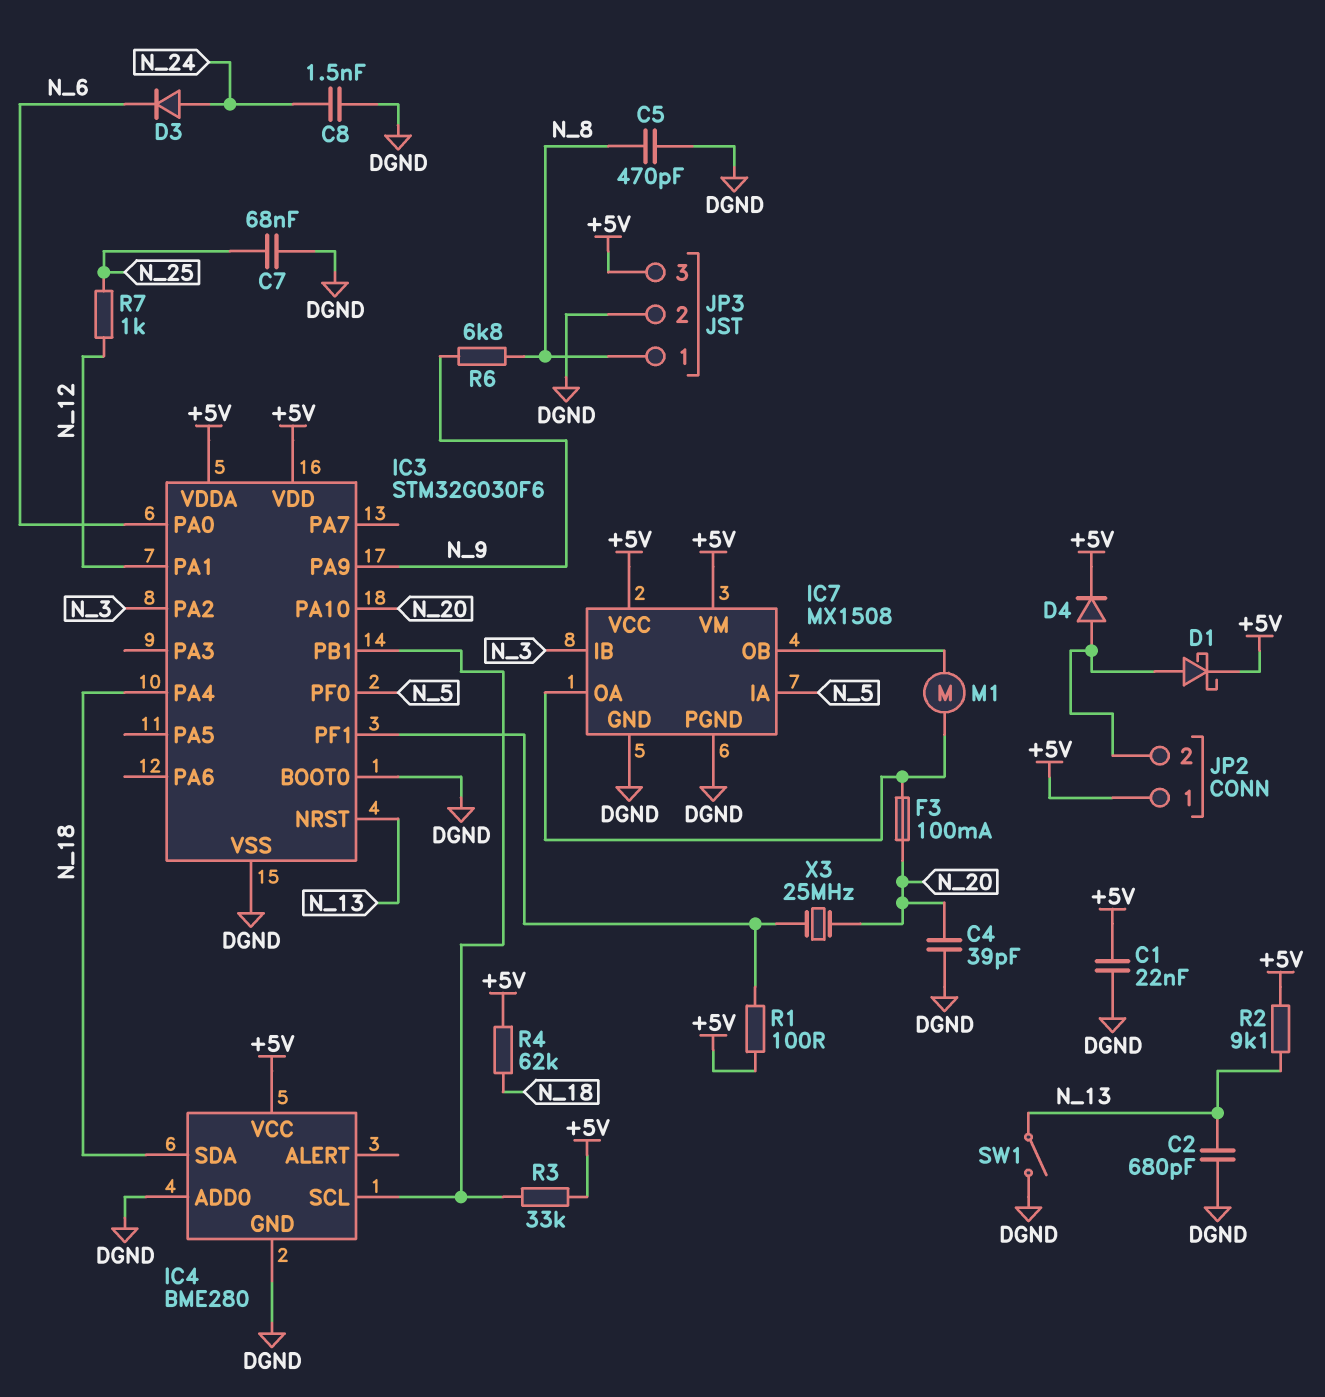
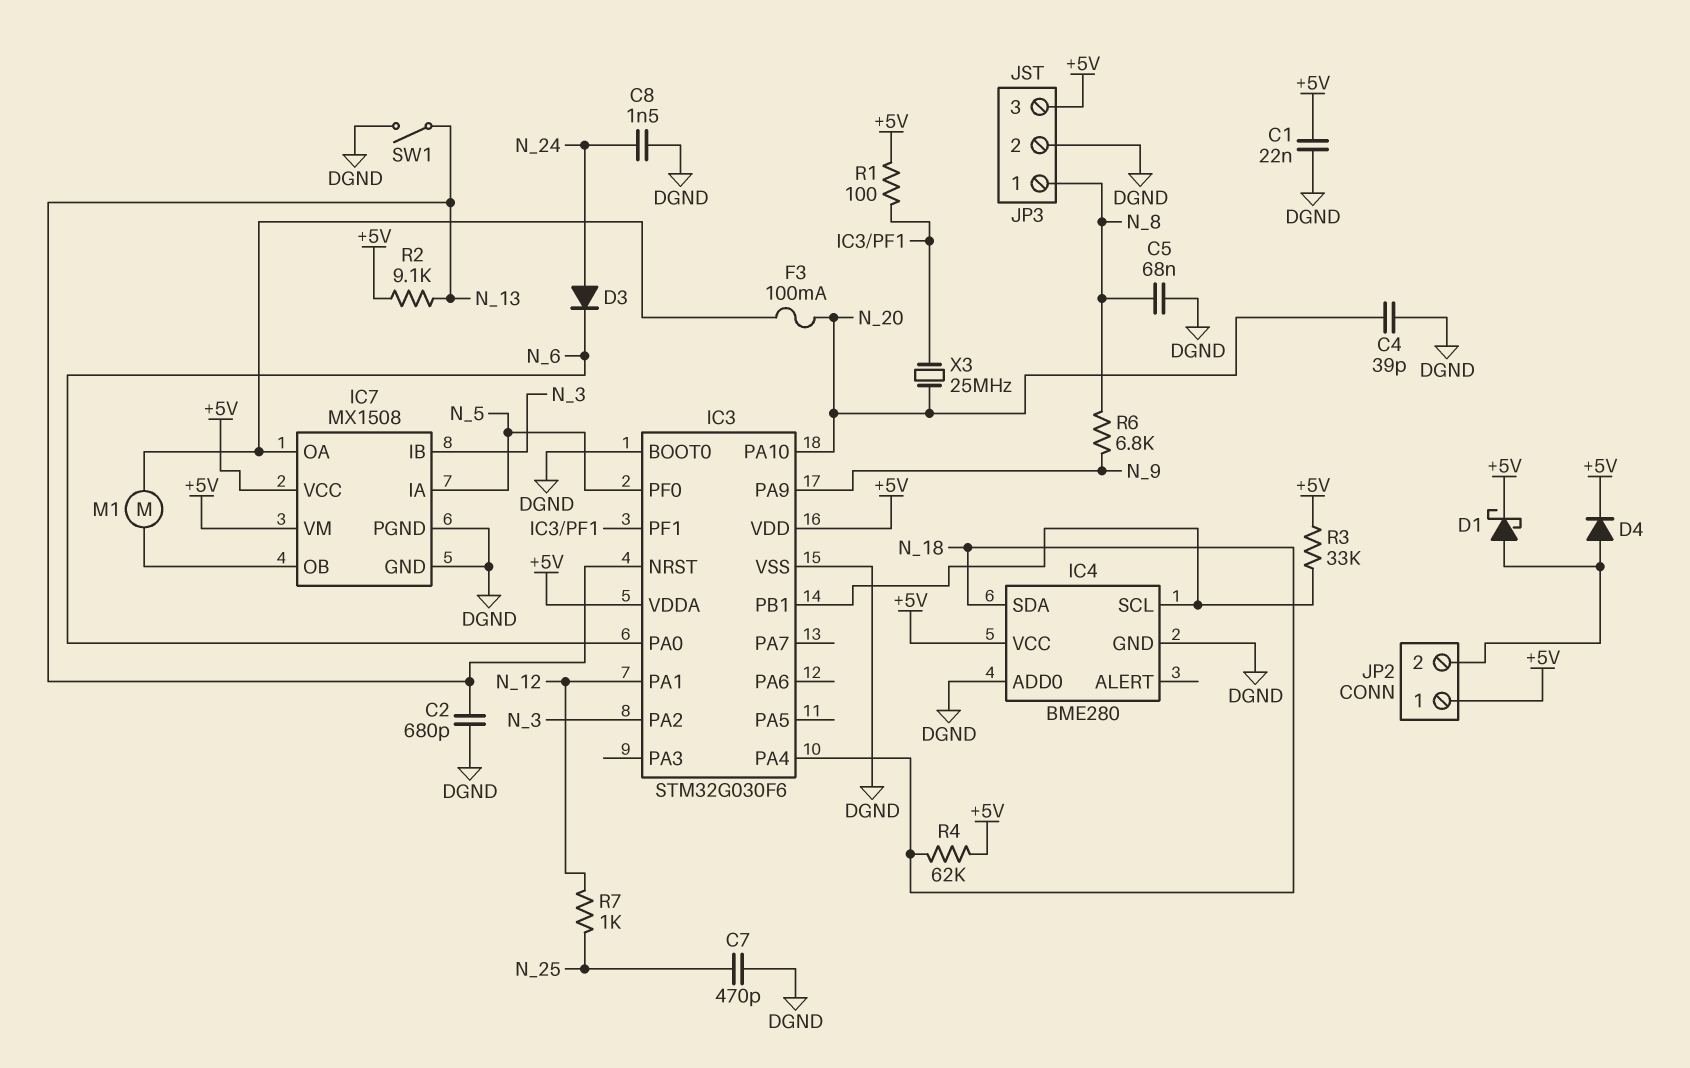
C5: 470pF (DGND, N_8) -> 68nF (DGND, N_8)
C7: 68nF (DGND, N_25) -> 470pF (DGND, N_25)

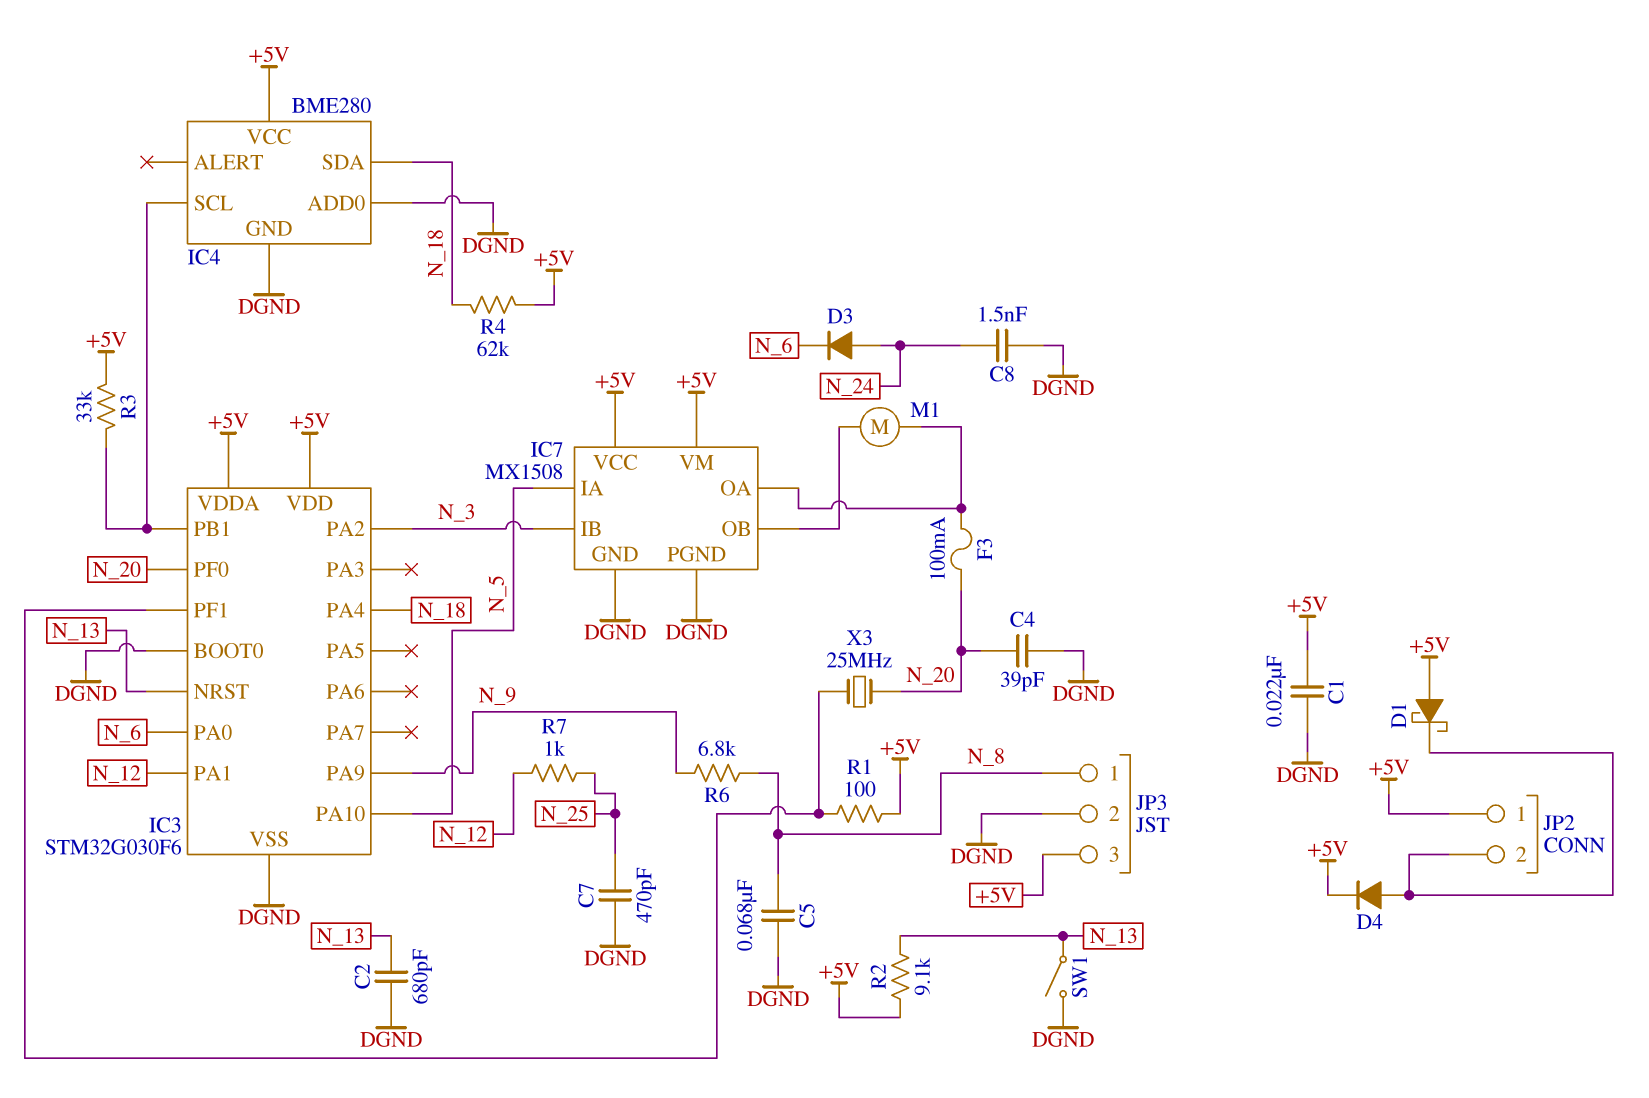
D1: schottky (A JP2/2, K +5V) -> schottky (A +5V, K JP2/2)
IC3 pin PA10: N_20 -> N_5
IC3 pin PF0: N_5 -> N_20

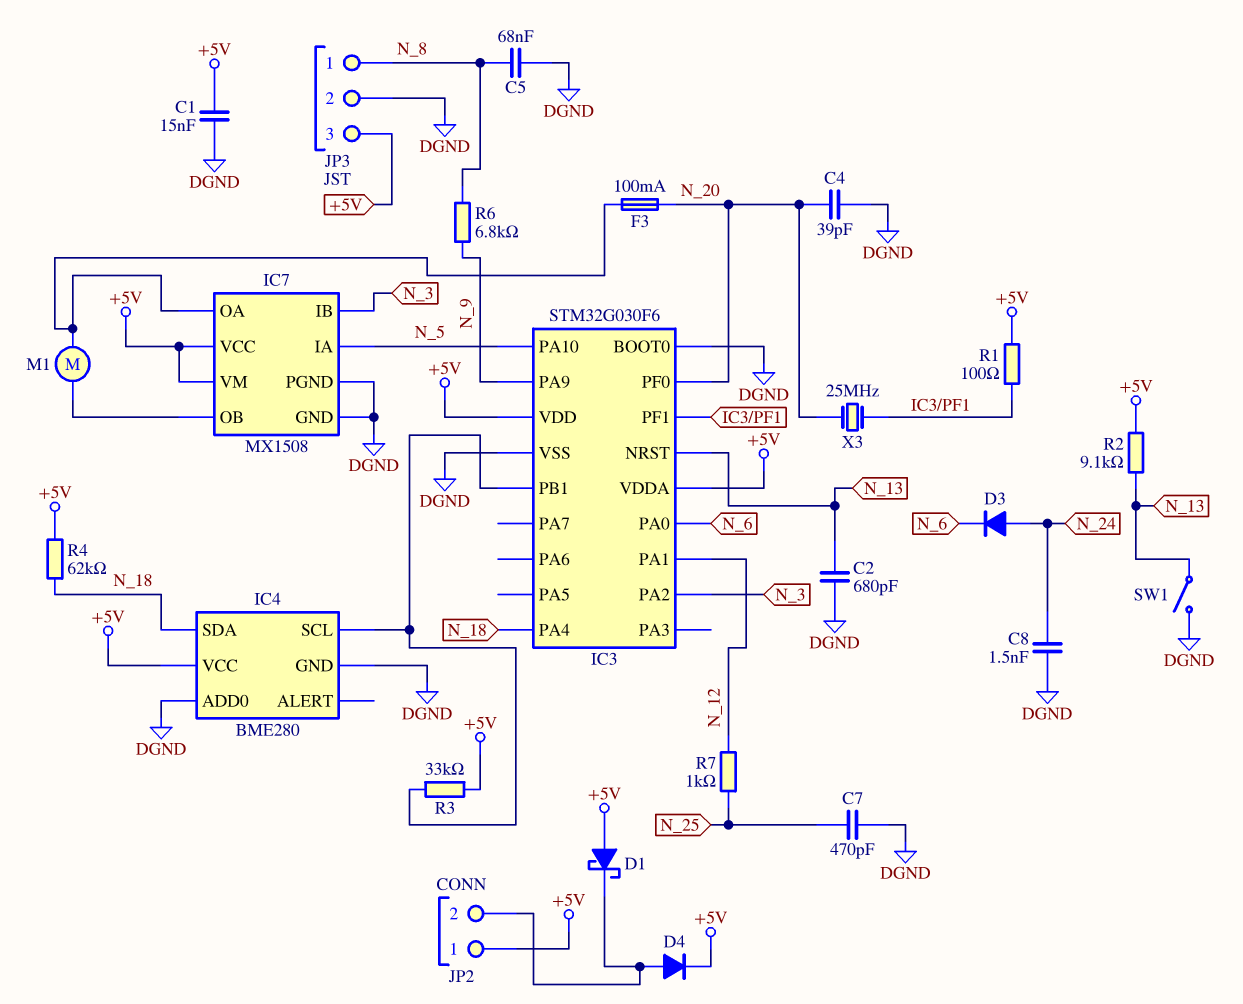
C1: 22nF (+5V, DGND) -> 15nF (+5V, DGND)

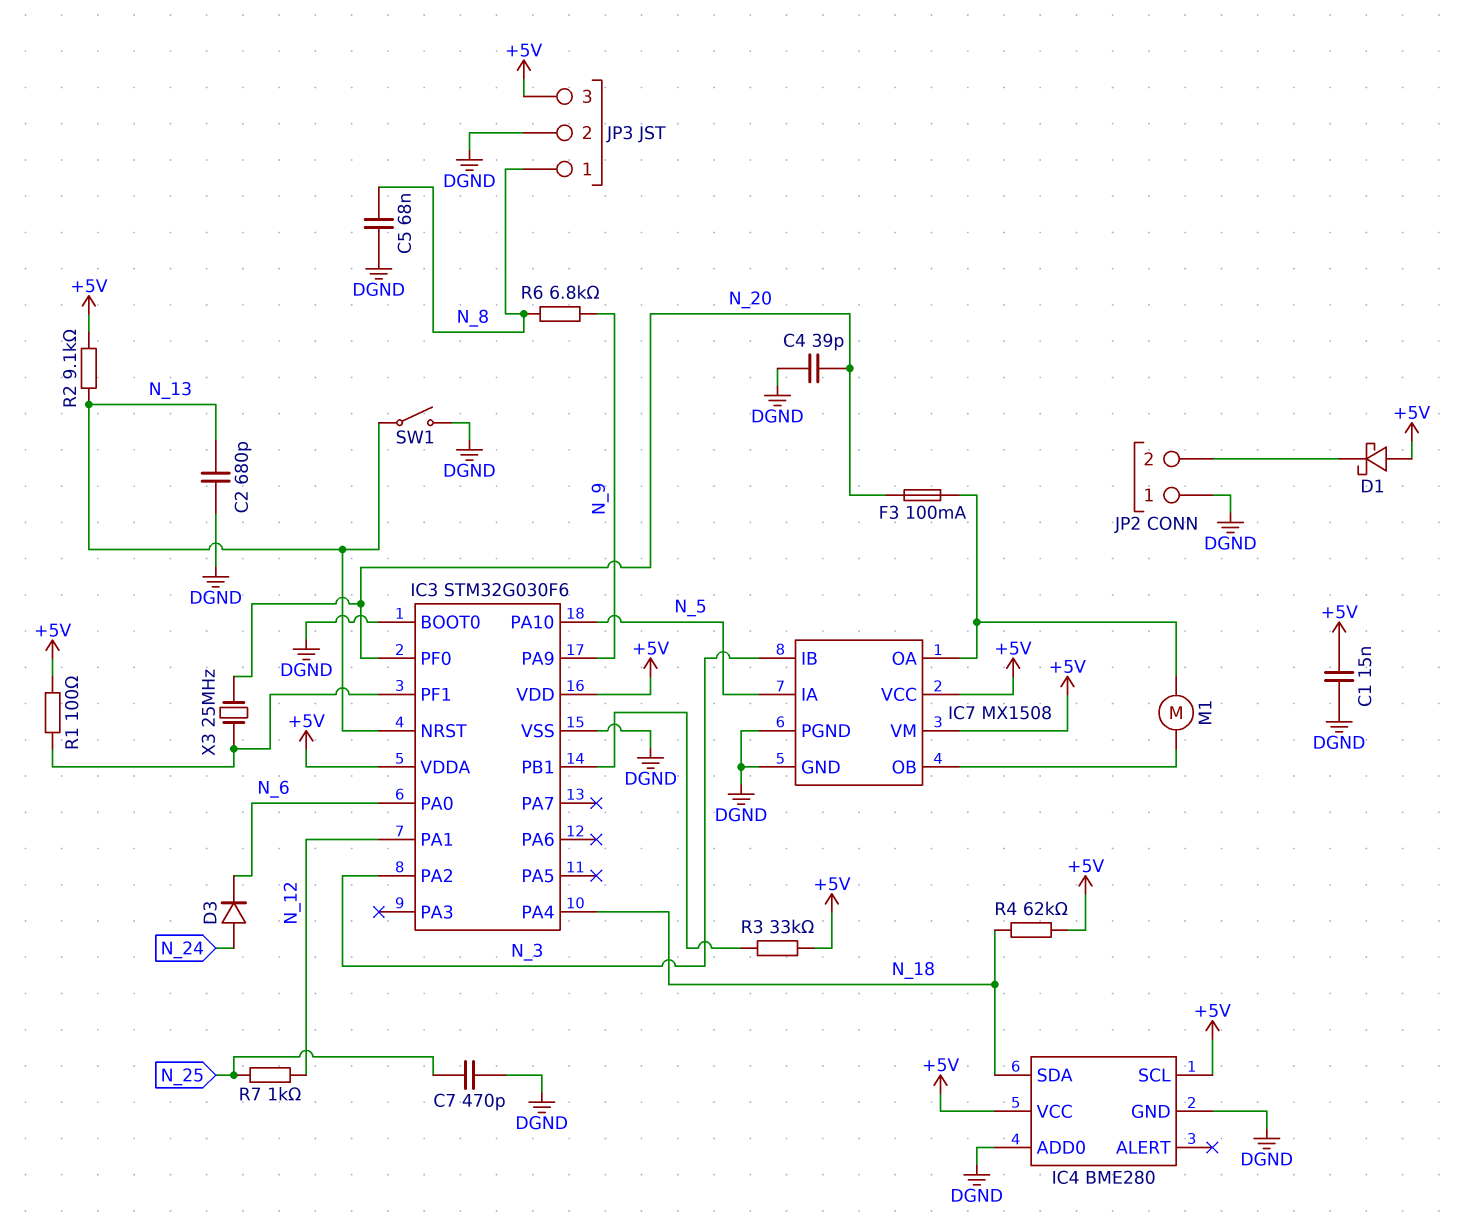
C8: 1.5nF (DGND, N_24) -> none
D4: diode (A JP2/2, K +5V) -> none
IC4 pin SCL: IC3/PB1 -> +5V
JP2 pin 1: +5V -> DGND

